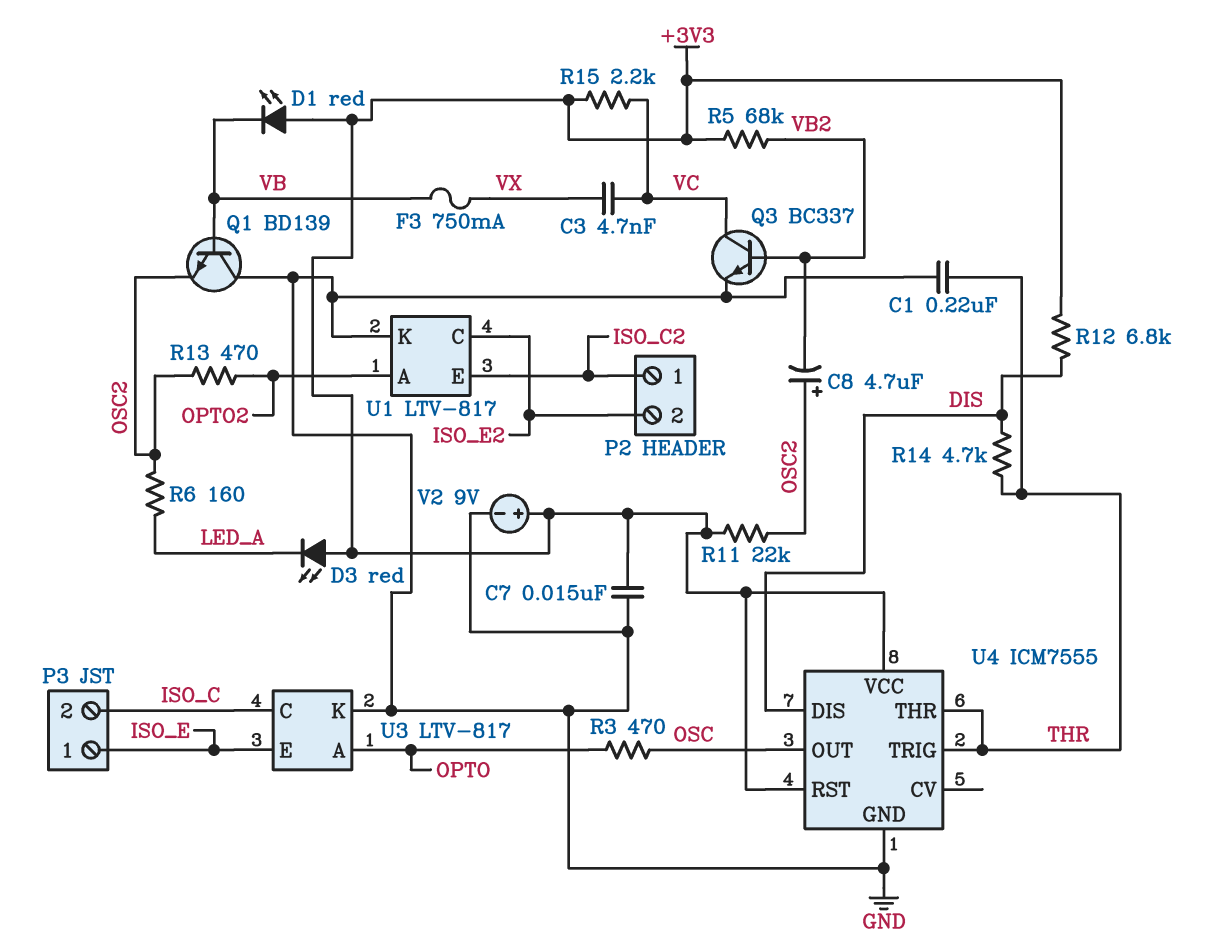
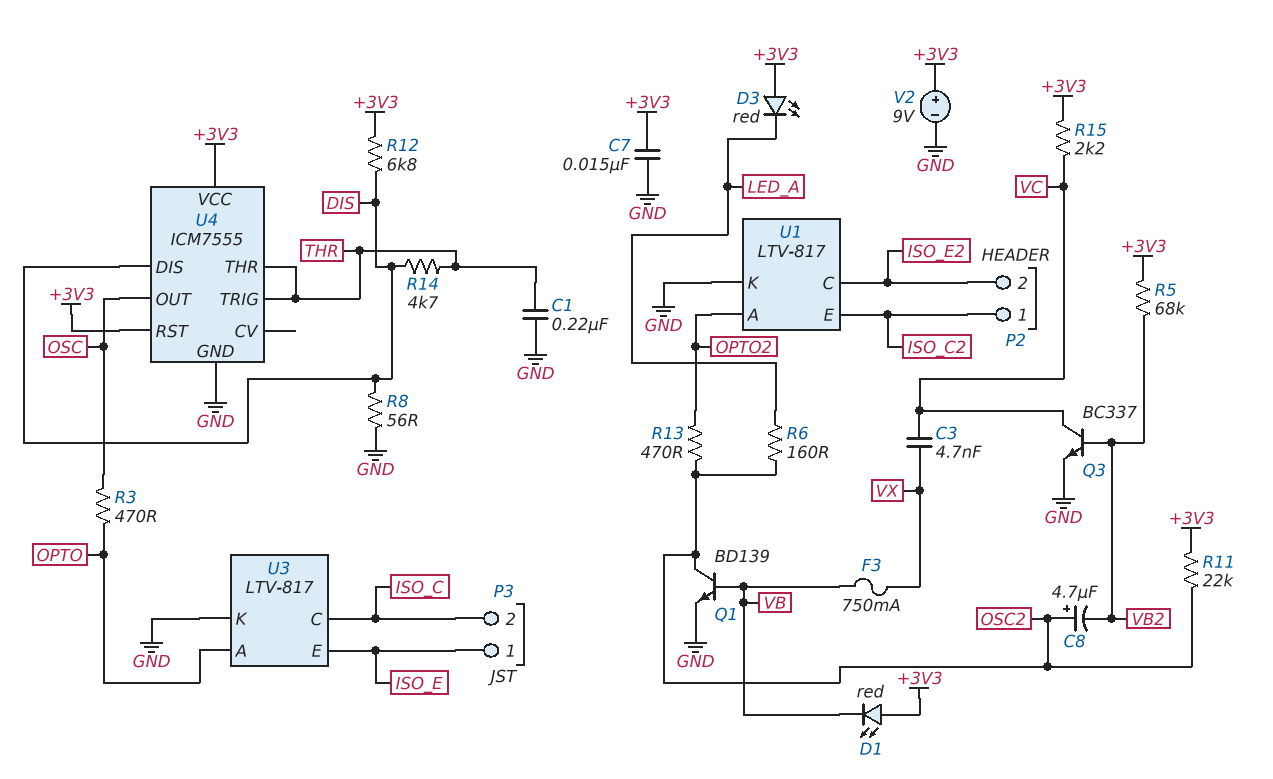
Q1: NPN BD139 (B VB, C GND, E OSC2) -> NPN BD139 (B VB, C OSC2, E GND)
R8: none -> 56 (DIS, GND)

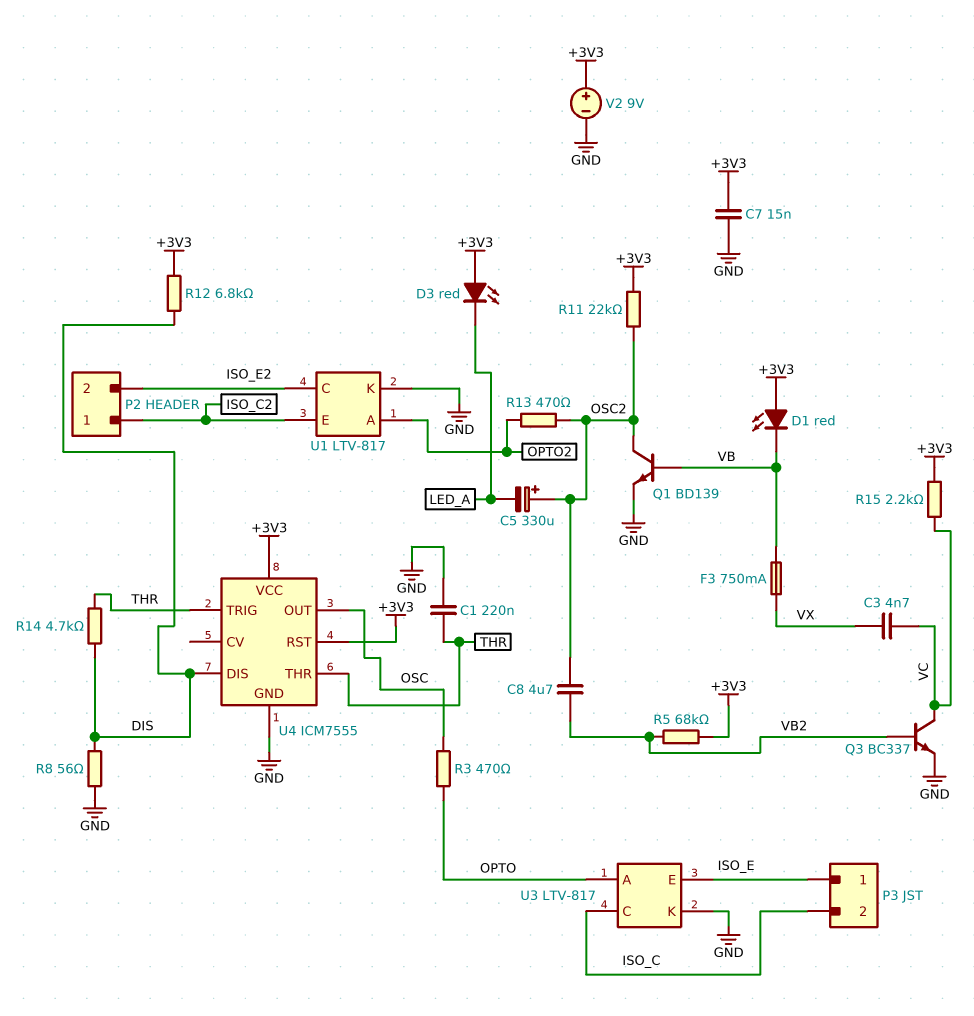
C5: none -> 330uF (plus OSC2, minus LED_A)
C8: 4.7uF (plus OSC2, minus VB2) -> 4.7uF (OSC2, VB2)
R6: 160 (LED_A, OSC2) -> none

